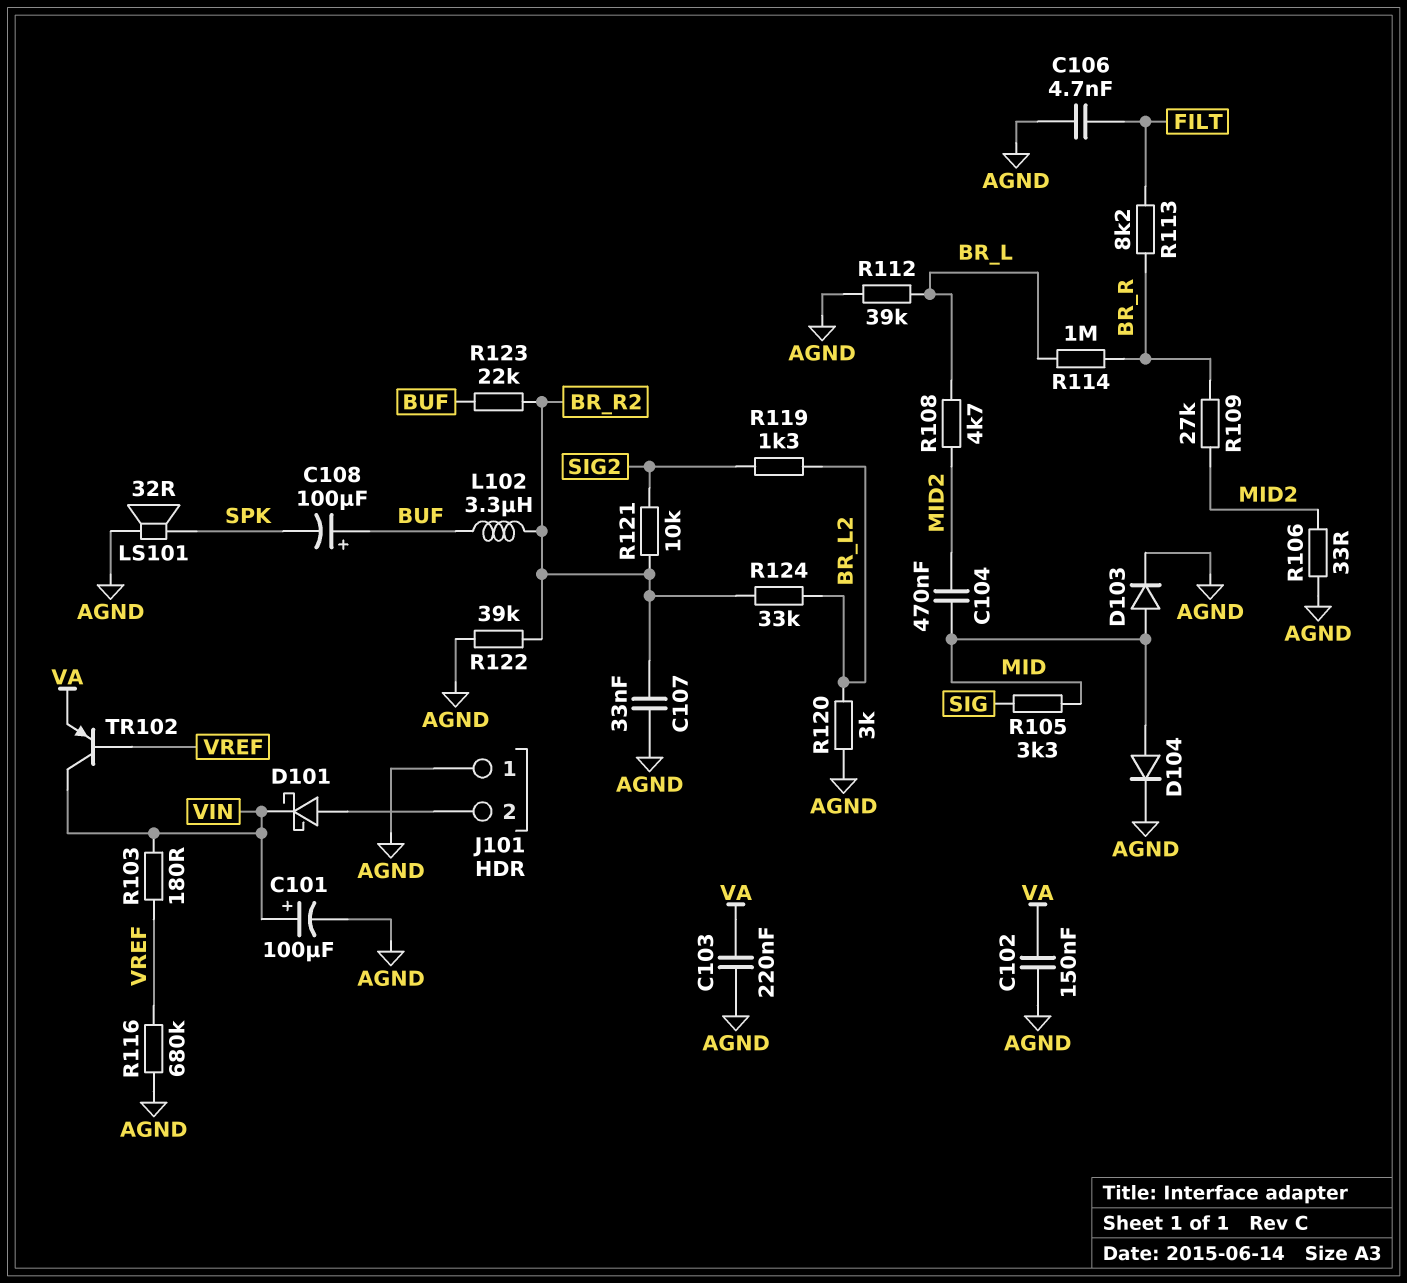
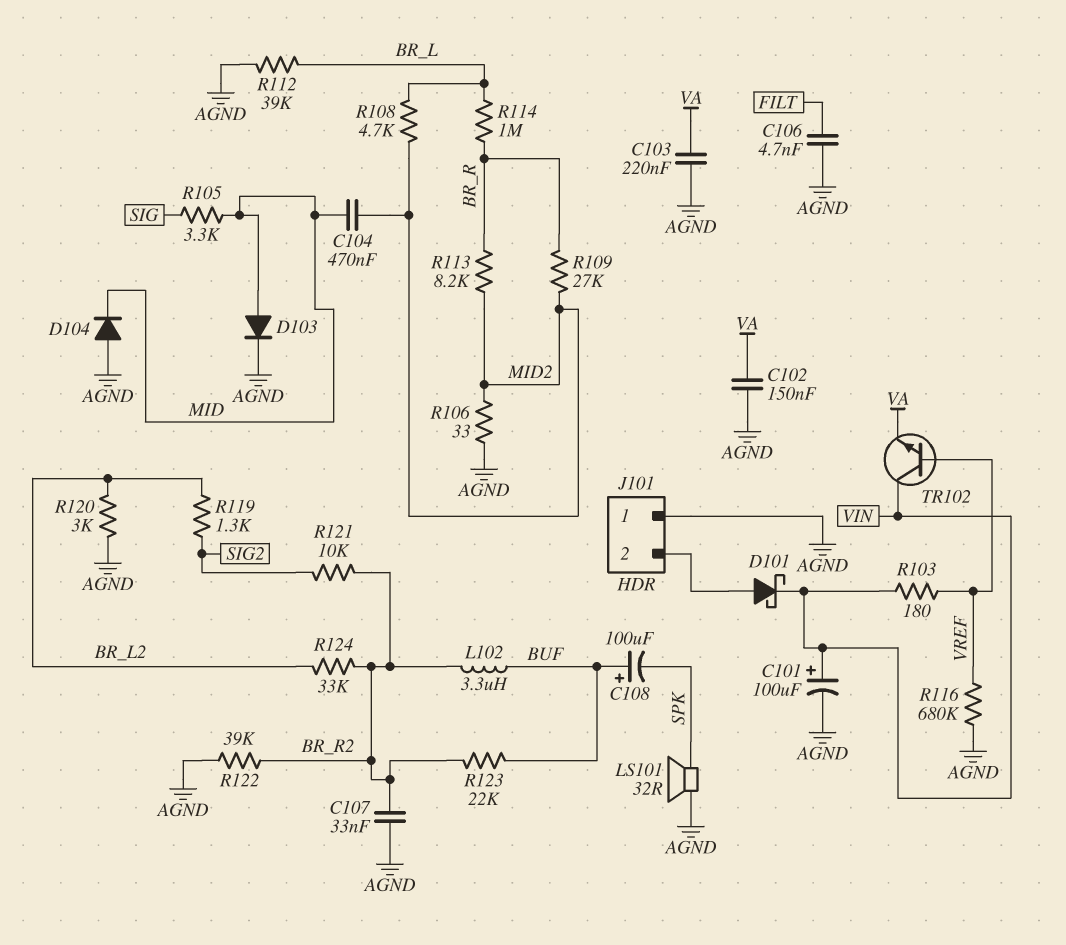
D104: diode (A MID, K AGND) -> diode (A AGND, K MID)
R113: 8.2k (BR_R, FILT) -> 8.2k (BR_R, MID2)
TR102: PNP (B VREF, C VIN, E VA) -> NPN (B VREF, C VIN, E VA)

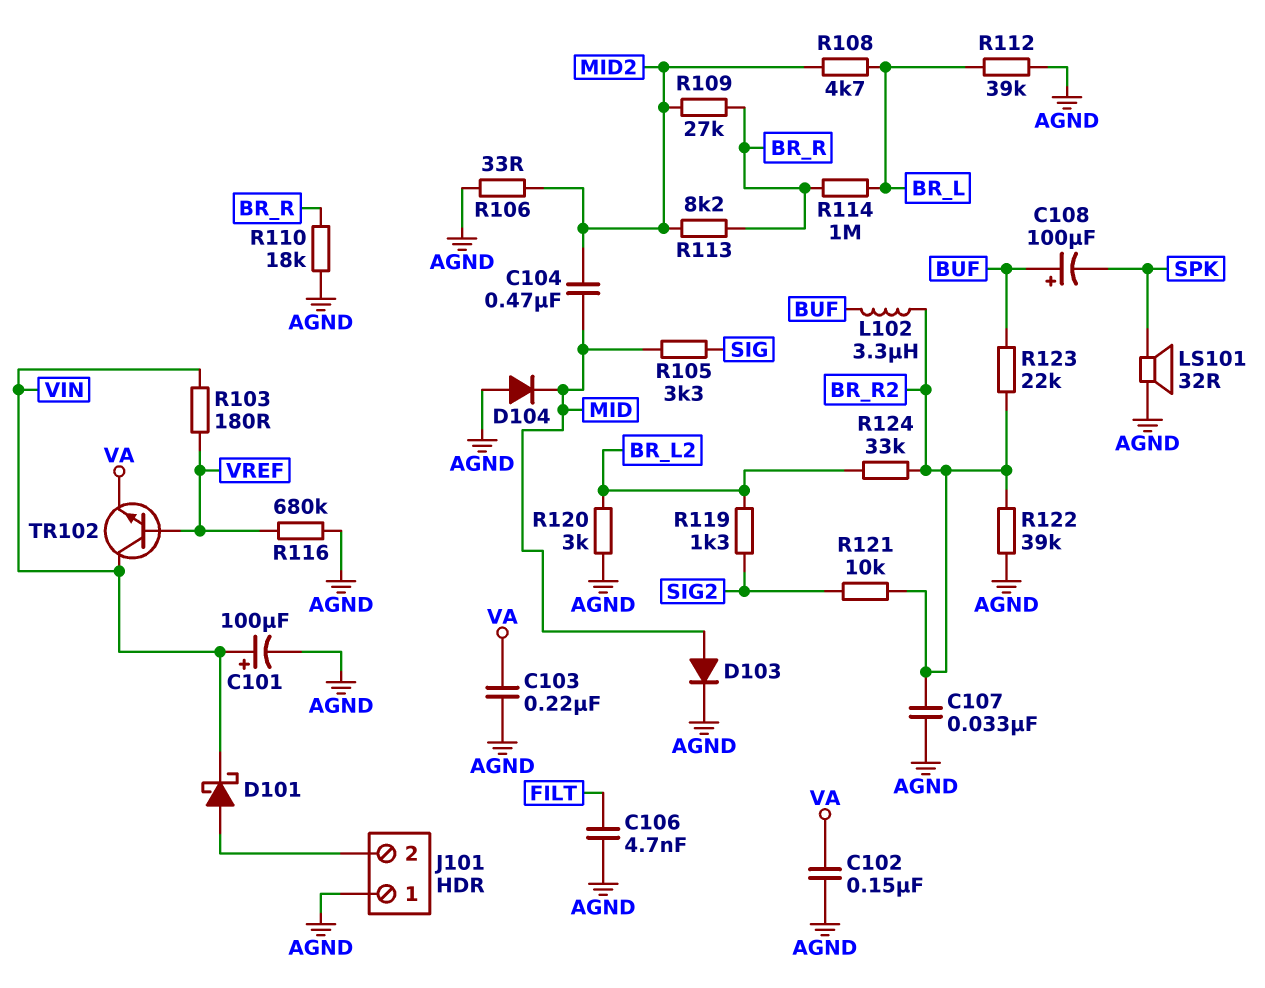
R110: none -> 18k (AGND, BR_R)

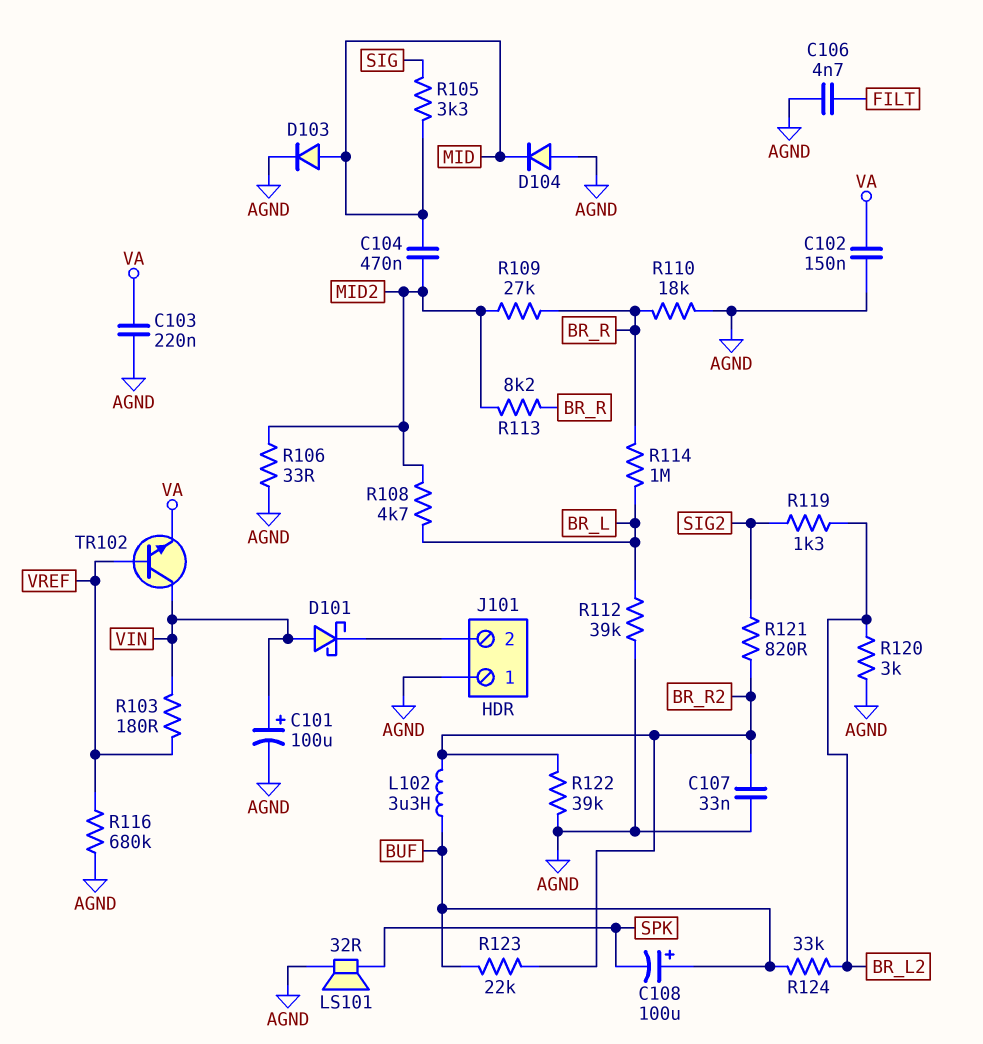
D101: schottky (A J101/2, K VIN) -> schottky (A VIN, K J101/2)
R121: 10k (BR_R2, SIG2) -> 820 (BR_R2, SIG2)
R124: 33k (BR_L2, BR_R2) -> 33k (BR_L2, BUF)

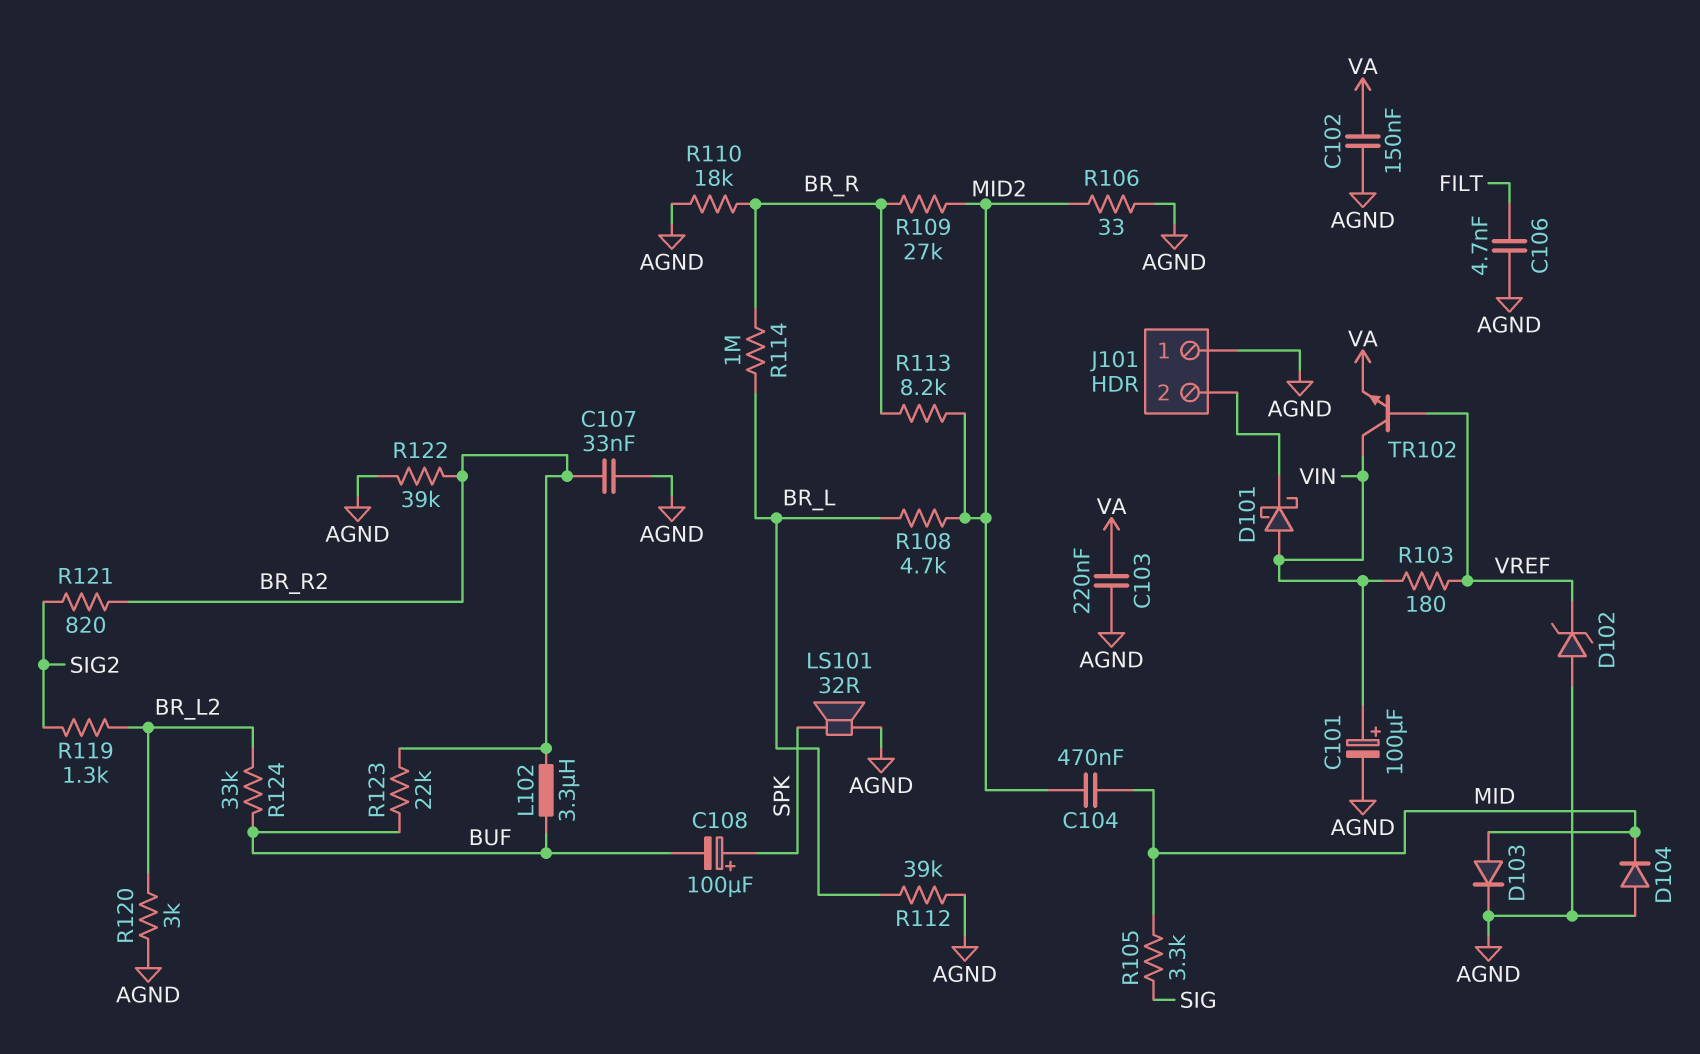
C108: 100uF (plus BUF, minus SPK) -> 100uF (plus SPK, minus BUF)
D102: none -> zener (A AGND, K VREF)
R116: 680k (AGND, VREF) -> none

